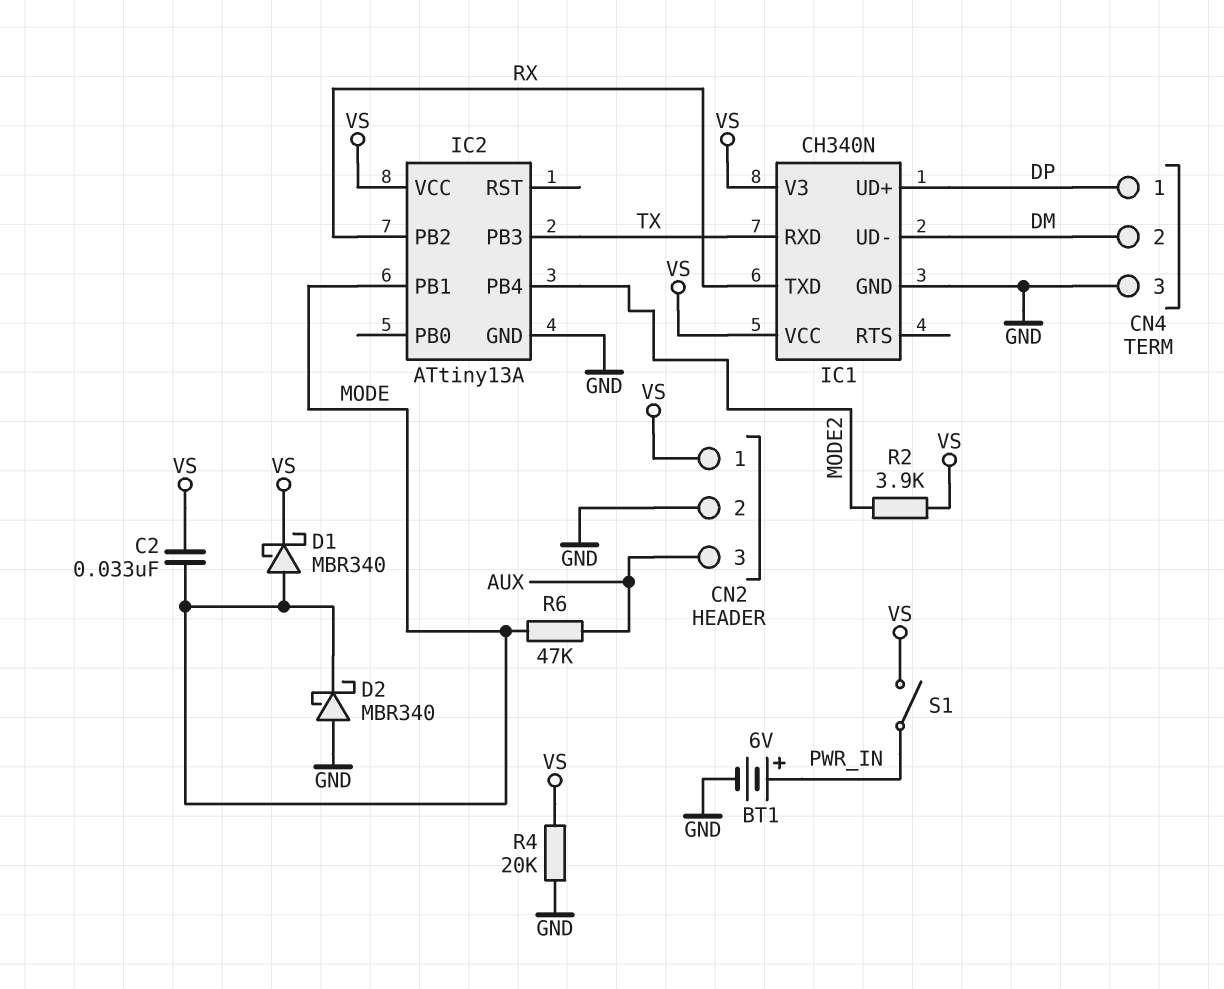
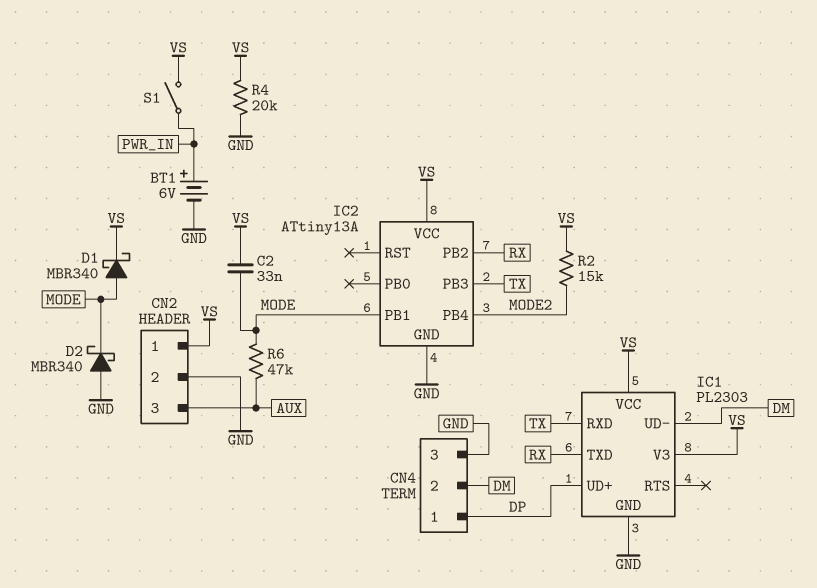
IC1: CH340N -> PL2303
R2: 3.9k (MODE2, VS) -> 15k (MODE2, VS)

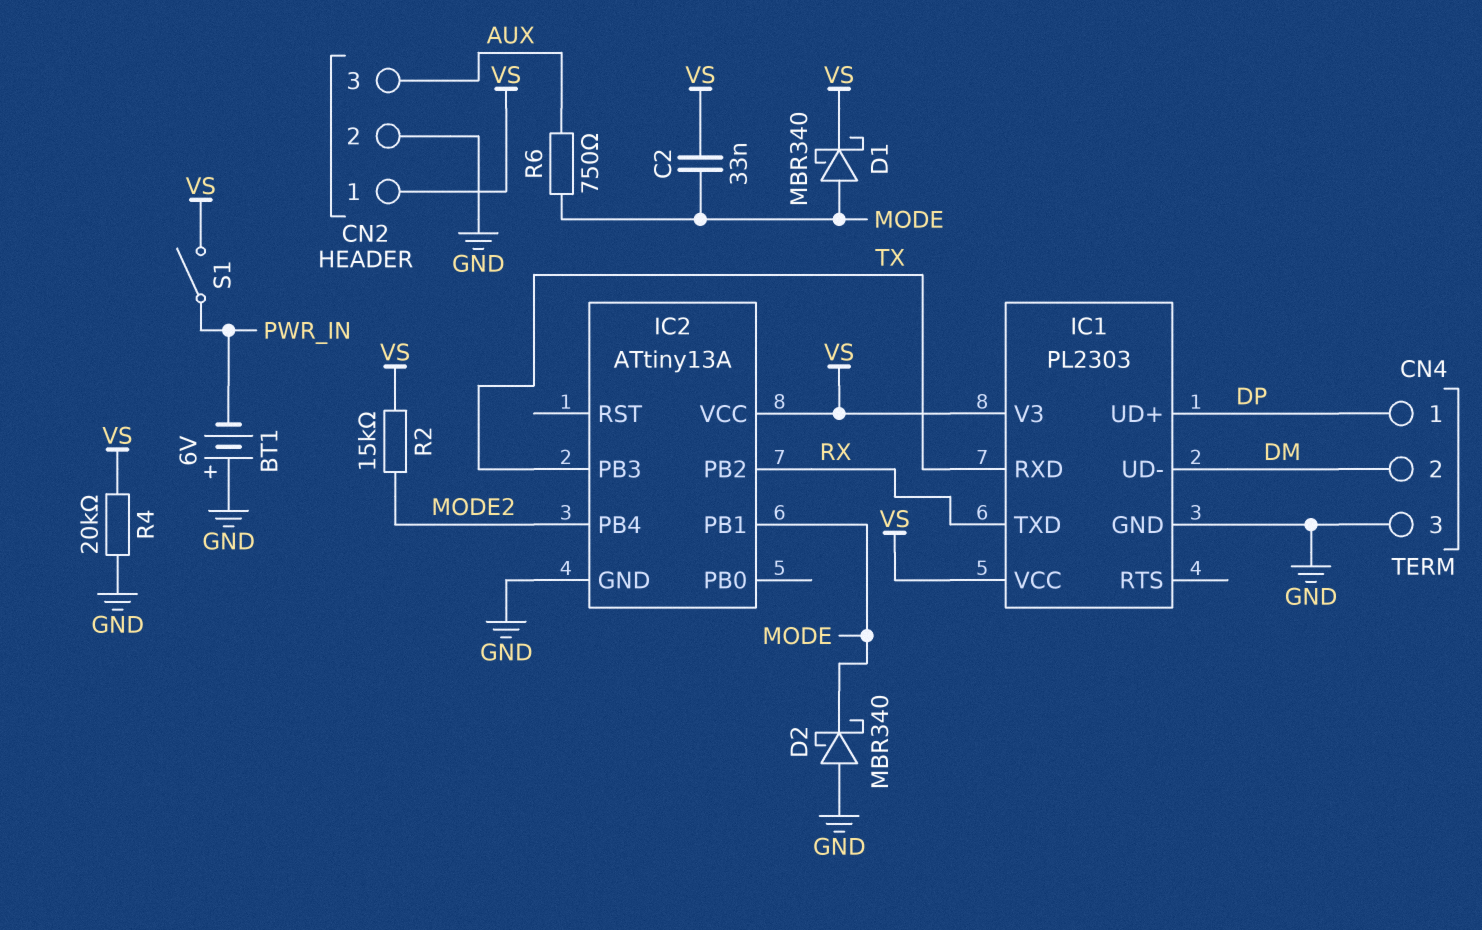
BT1: 6V (plus PWR_IN, minus GND) -> 6V (plus GND, minus PWR_IN)
R6: 47k (AUX, MODE) -> 750 (AUX, MODE)

